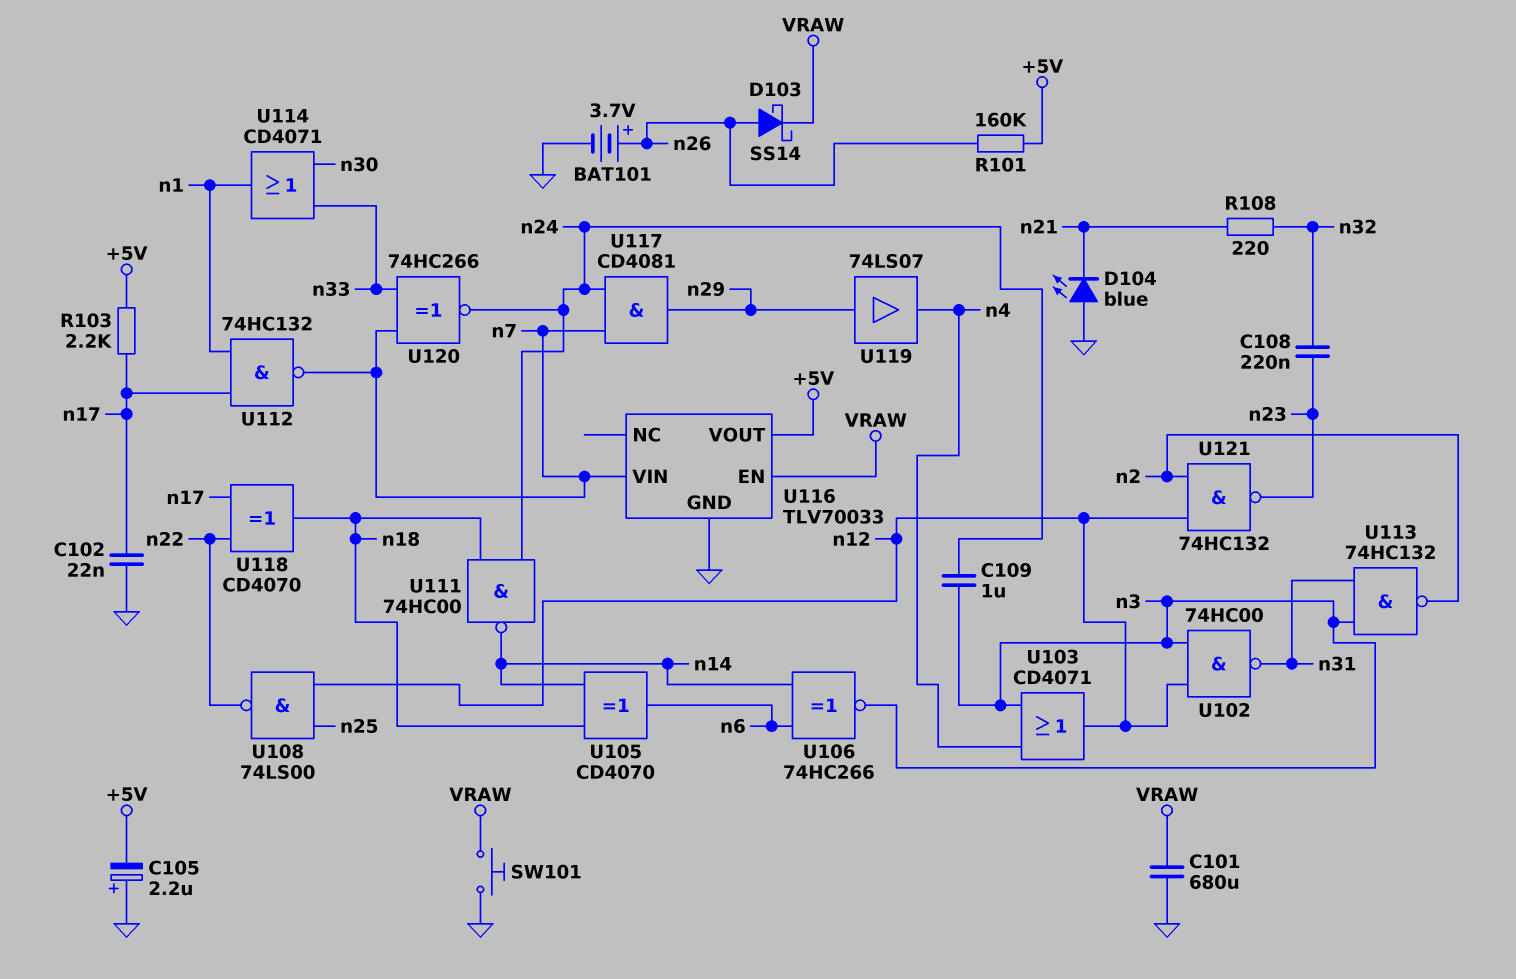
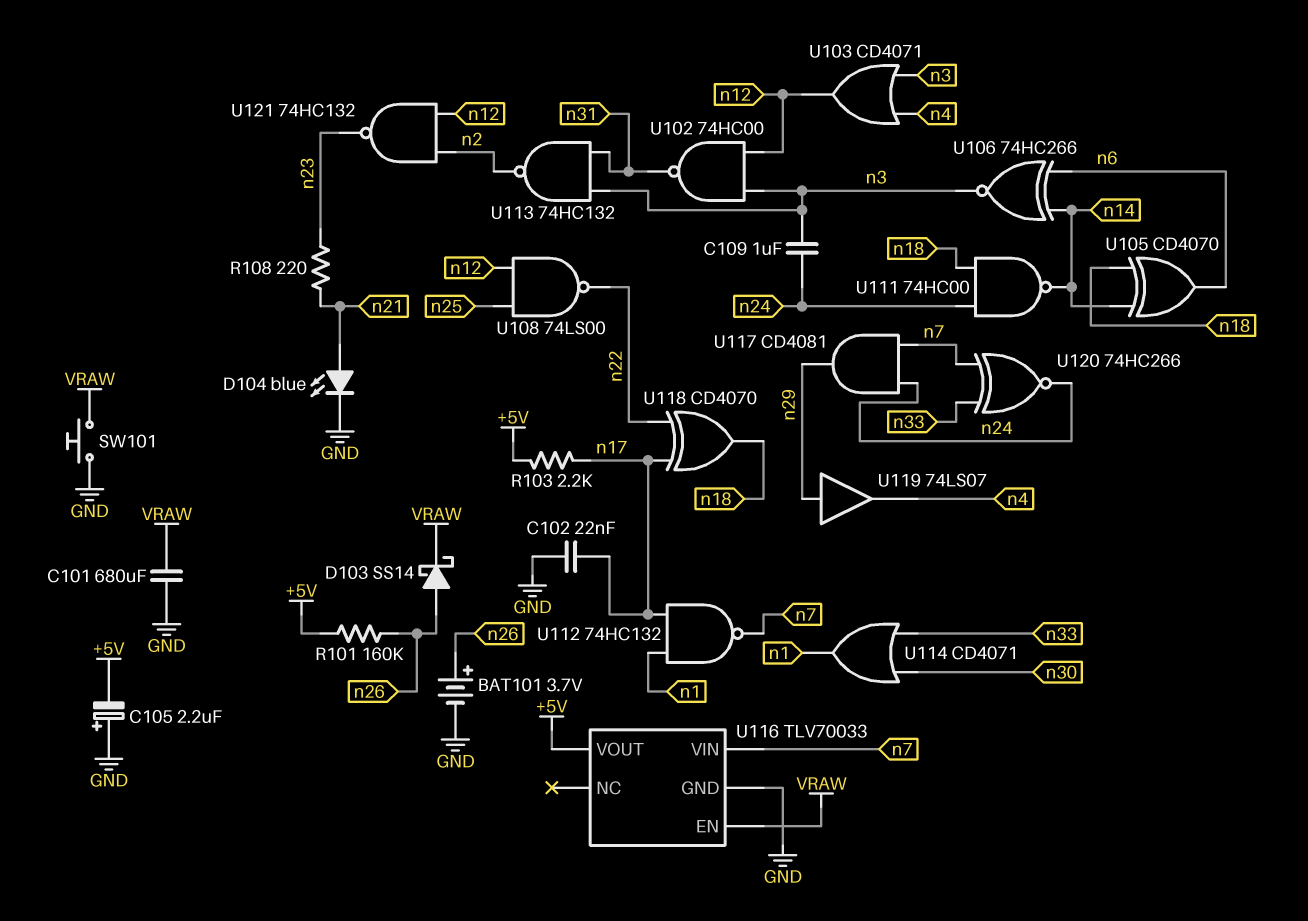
C108: 220nF (n23, n32) -> none
D104: LED blue (A GND, K n21) -> LED blue (A n21, K GND)
R108: 220 (n21, n32) -> 220 (n21, n23)

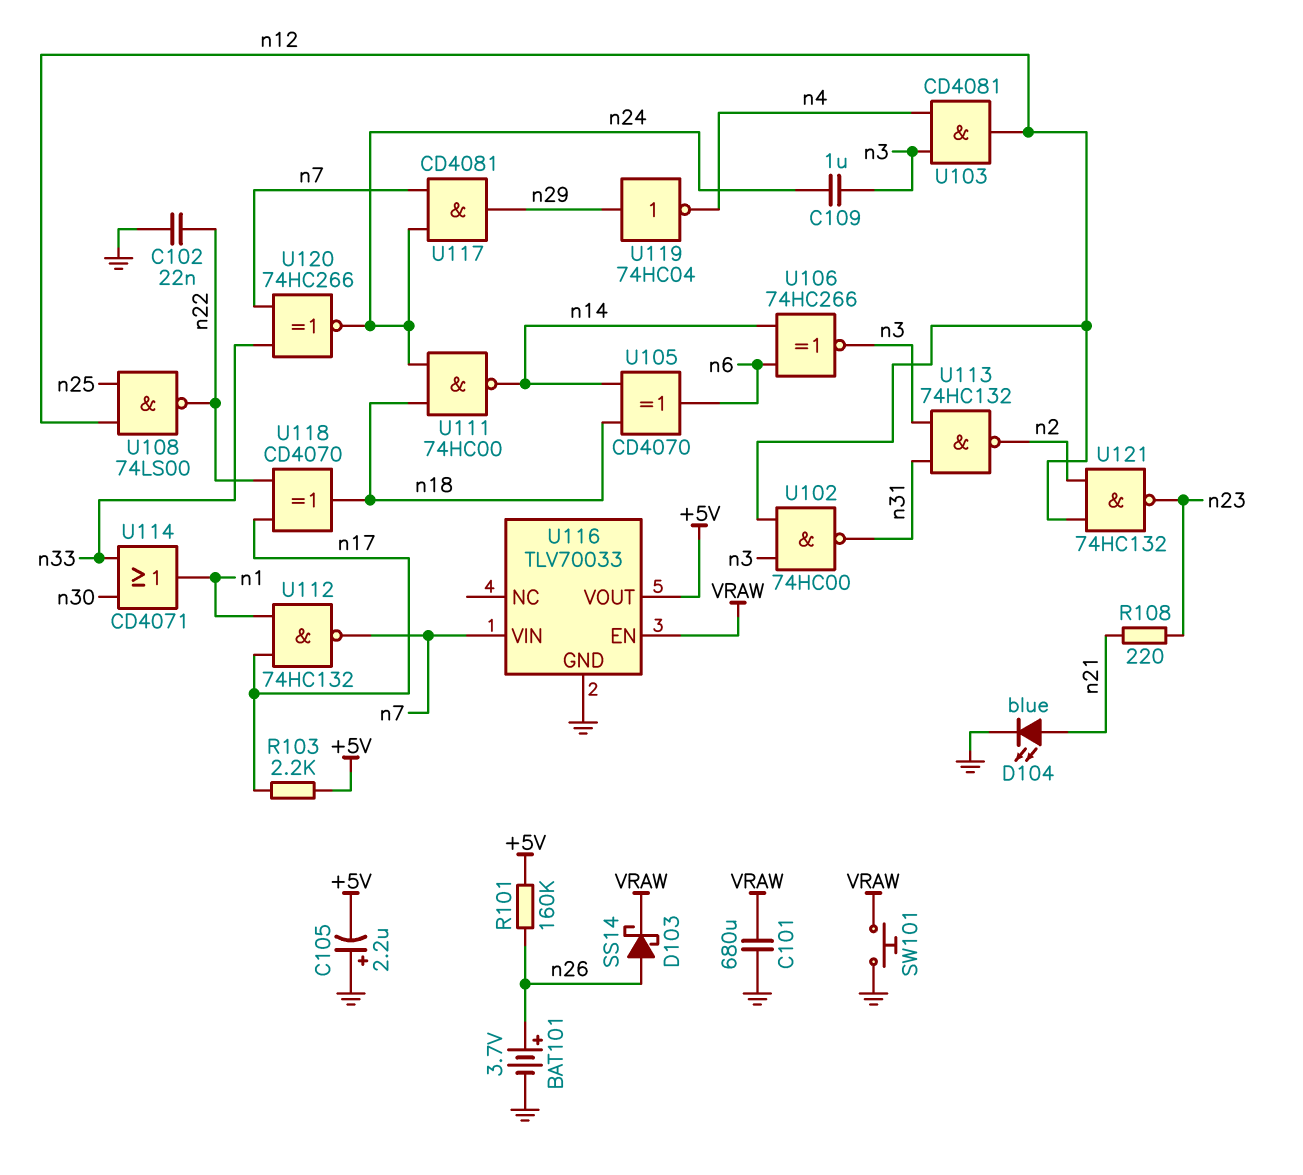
C102: 22nF (GND, n17) -> 22nF (GND, n22)
U103: OR CD4071 (in n3, in n4, out n12) -> AND CD4081 (in n3, in n4, out n12)
U119: buffer 74LS07 (in n29, out n4) -> NOT 74HC04 (in n29, out n4)

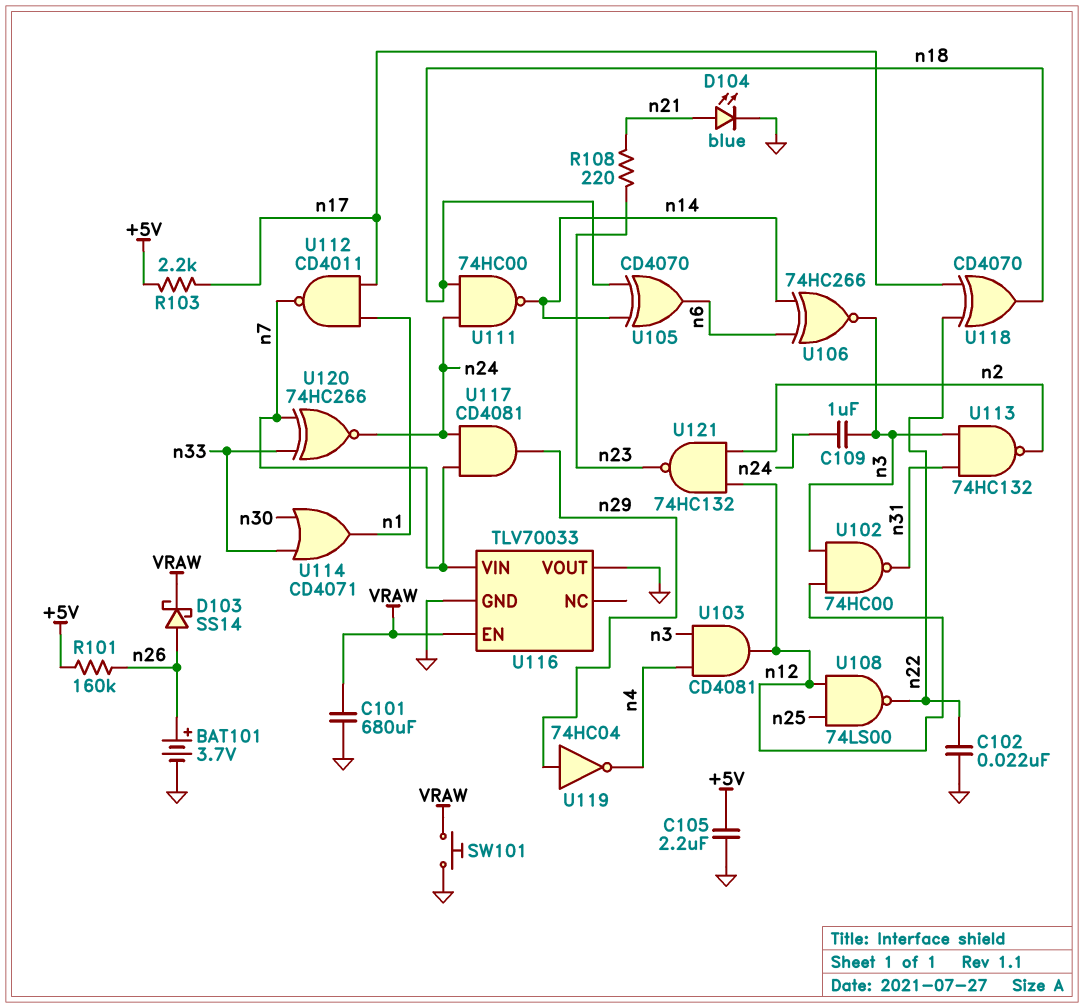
C105: 2.2uF (plus GND, minus +5V) -> 2.2uF (+5V, GND)
U112: NAND 74HC132 (in n1, in n17, out n7) -> NAND CD4011 (in n1, in n17, out n7)
U116 pin VOUT: +5V -> GND

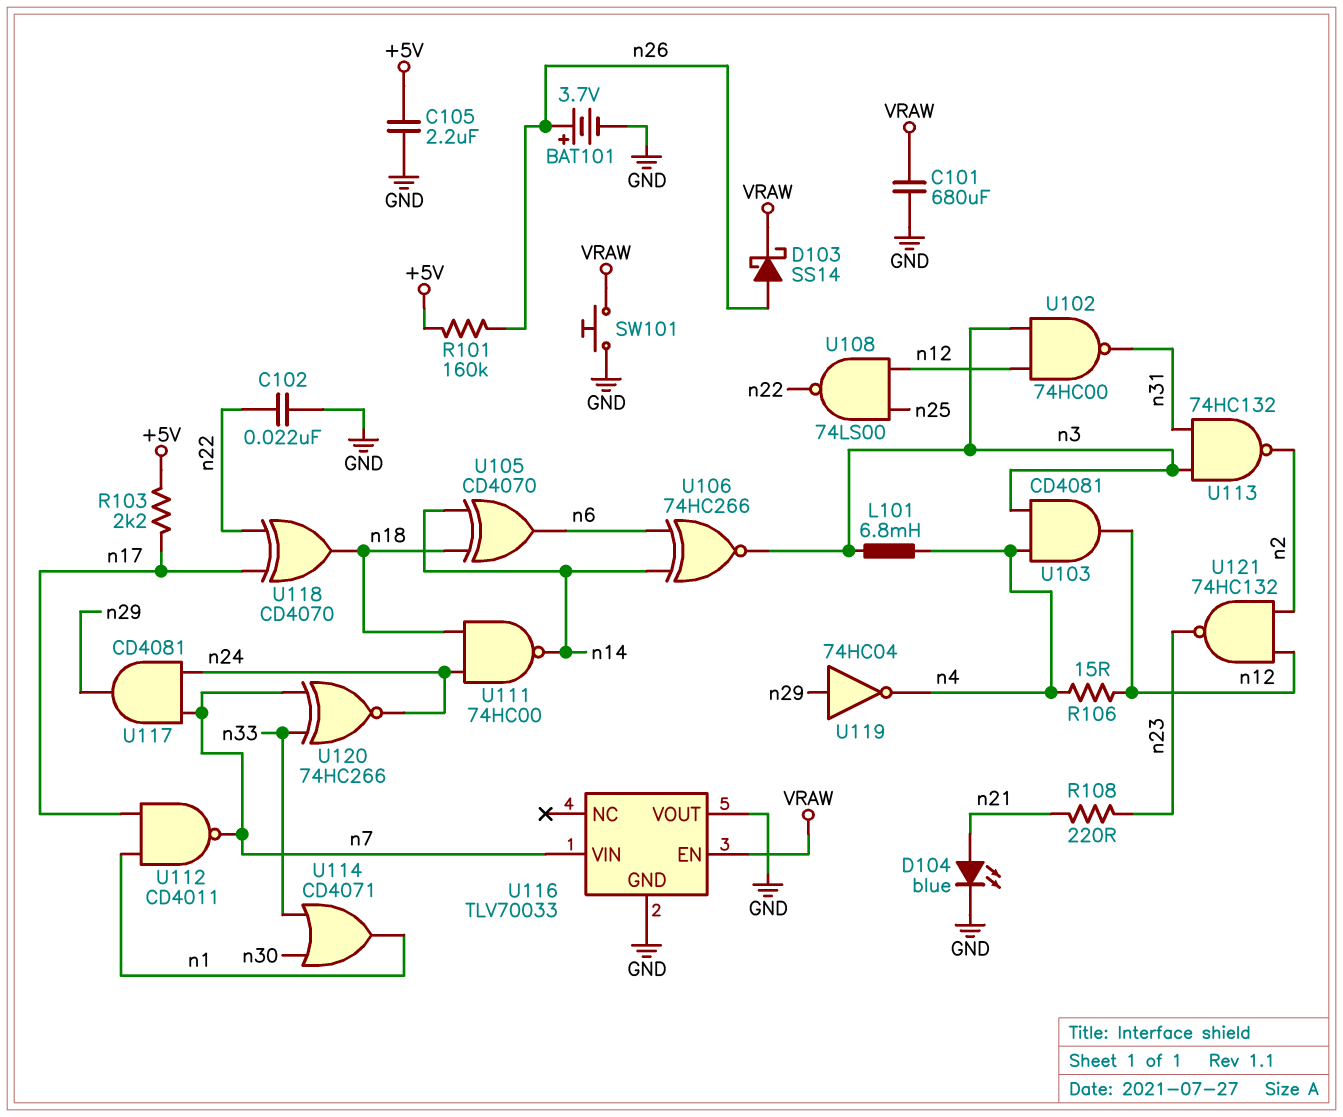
C109: 1uF (n3, n24) -> none
L101: none -> 6.8mH (n3, n4)
R106: none -> 15 (n4, n12)

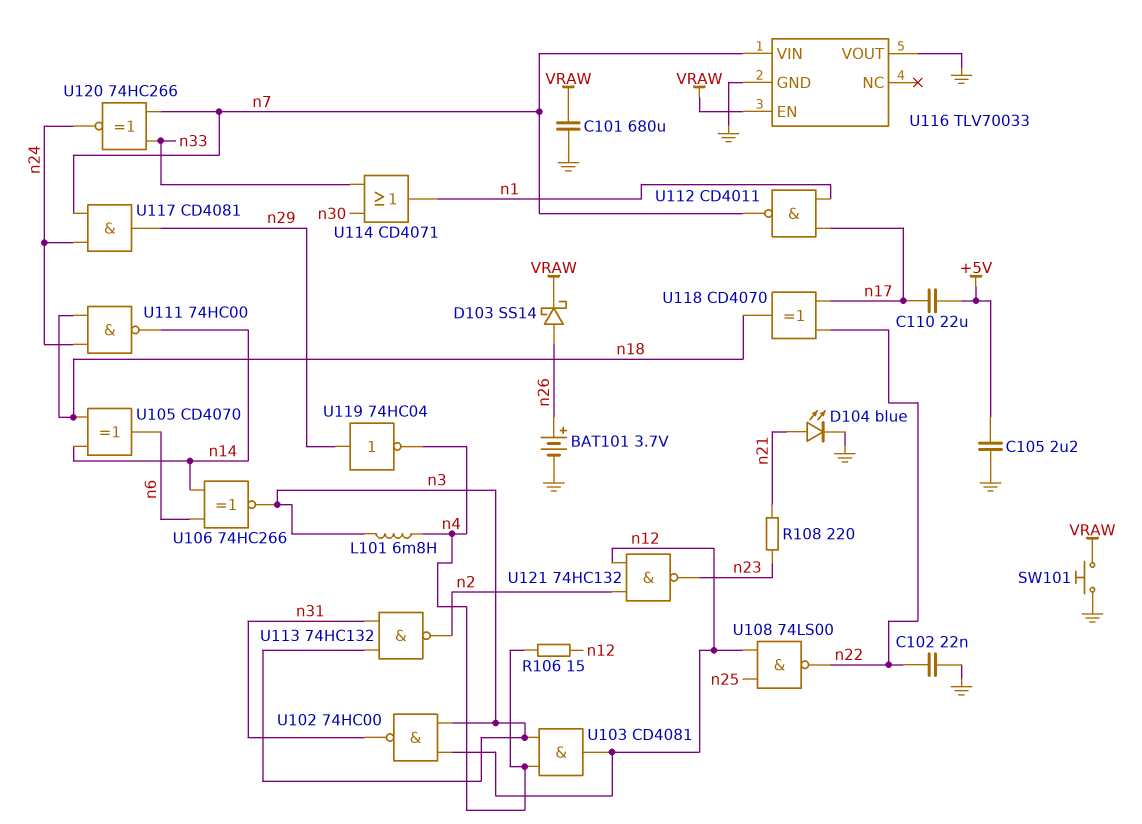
C110: none -> 22uF (+5V, n17)
R101: 160k (+5V, n26) -> none
R103: 2.2k (+5V, n17) -> none

